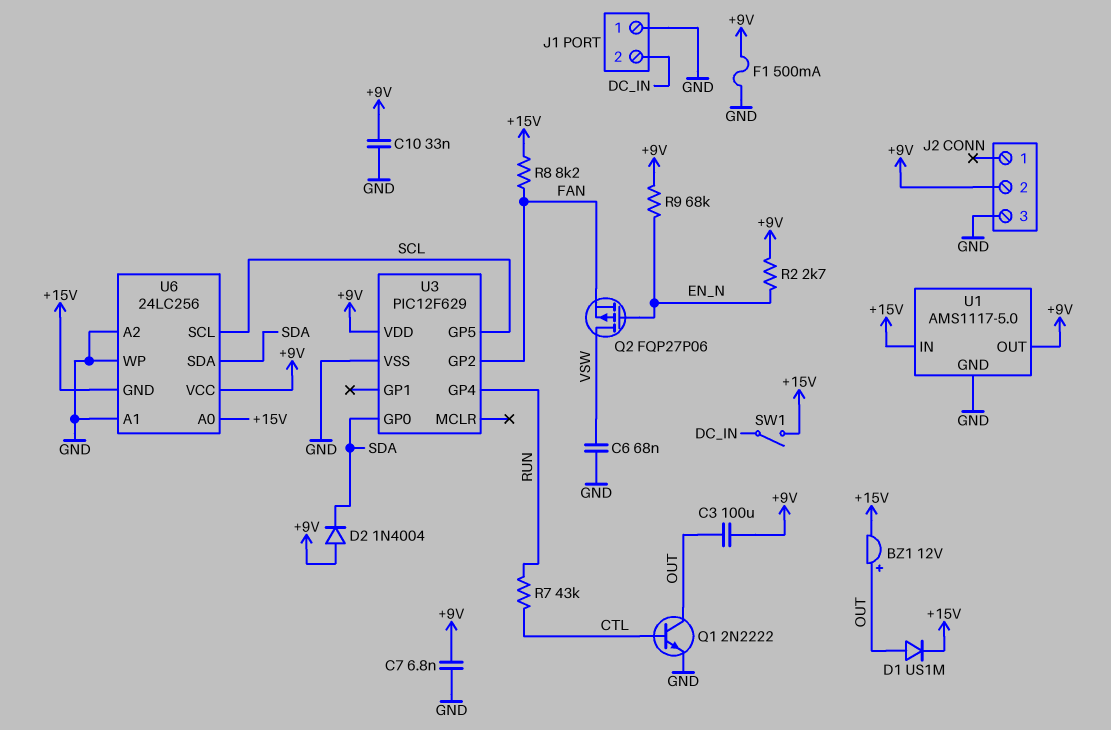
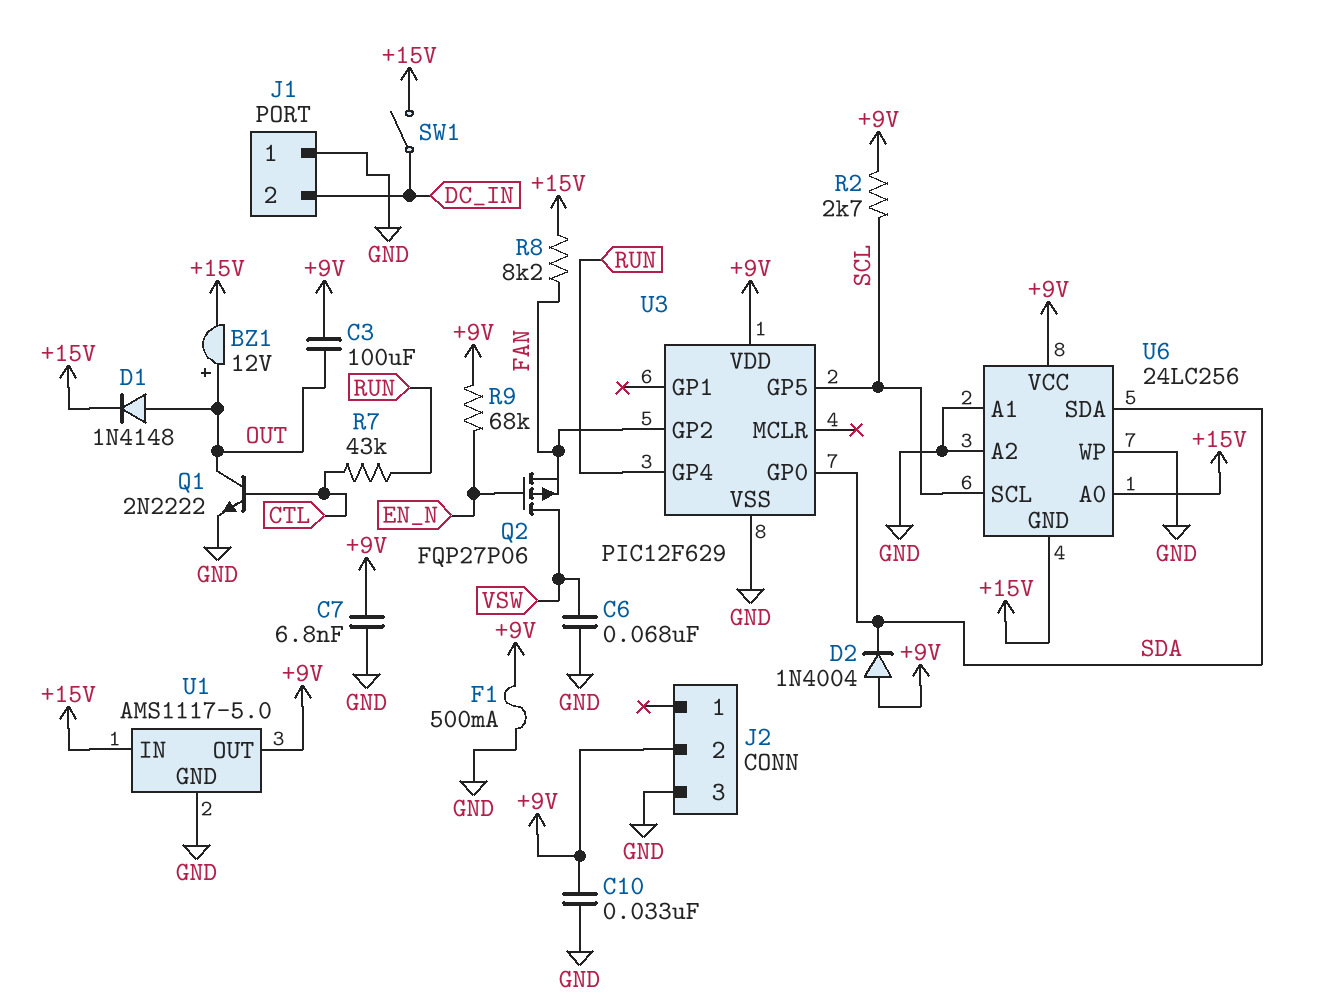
D1: diode US1M (A OUT, K +15V) -> diode 1N4148 (A OUT, K +15V)
R2: 2.7k (+9V, EN_N) -> 2.7k (+9V, SCL)

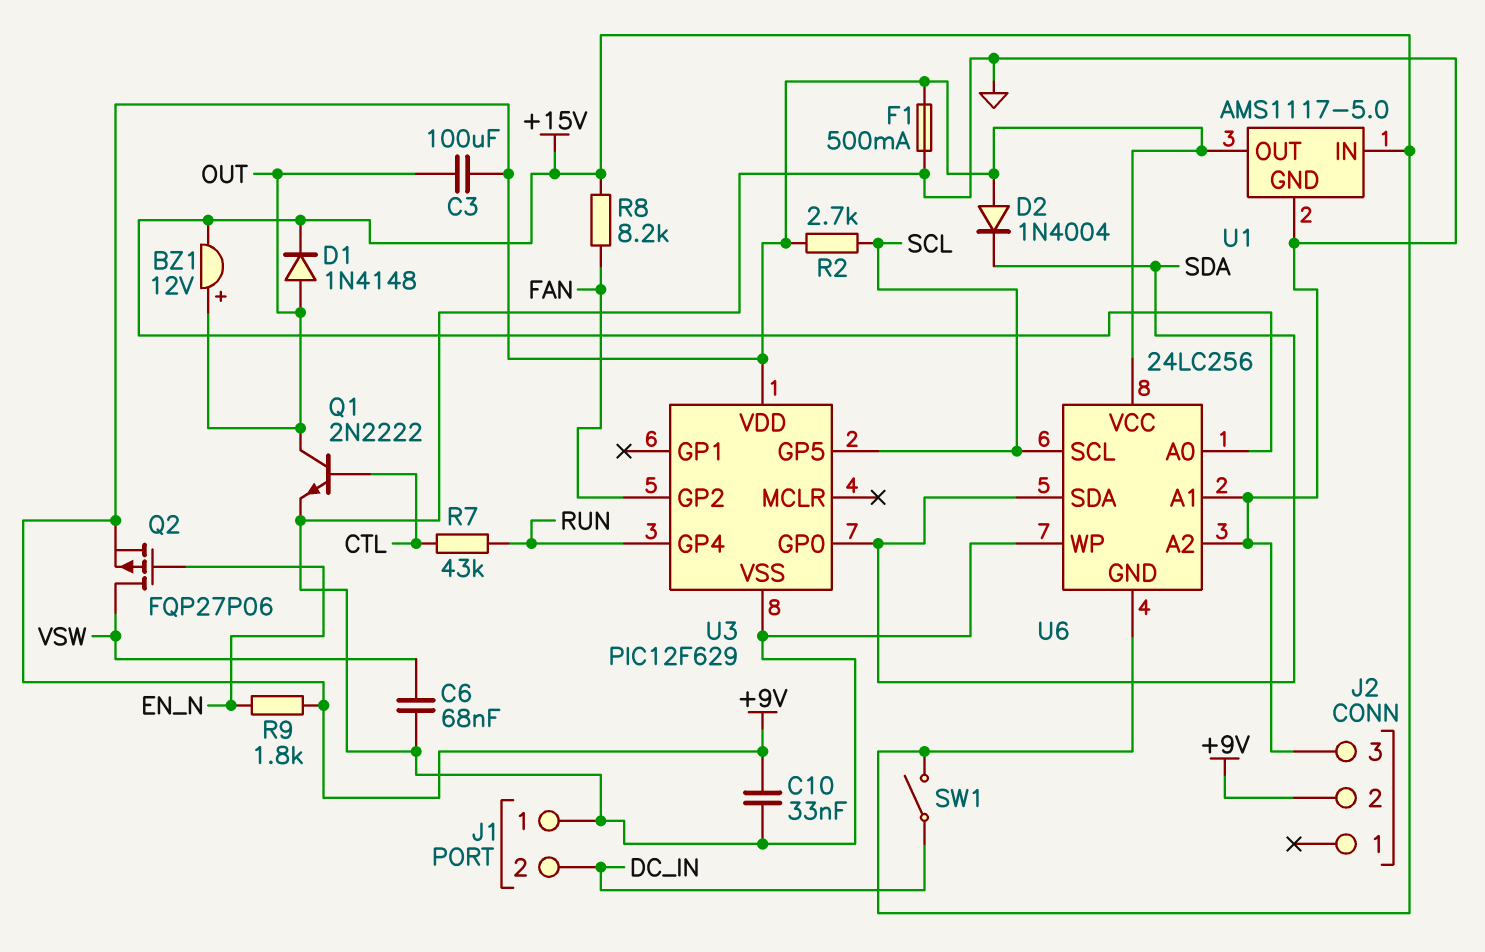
C7: 6.8nF (+9V, GND) -> none
Q2: PMOS FQP27P06 (G EN_N, D VSW, S FAN) -> PMOS FQP27P06 (G EN_N, D VSW, S +9V)
R9: 68k (+9V, EN_N) -> 1.8k (+9V, EN_N)

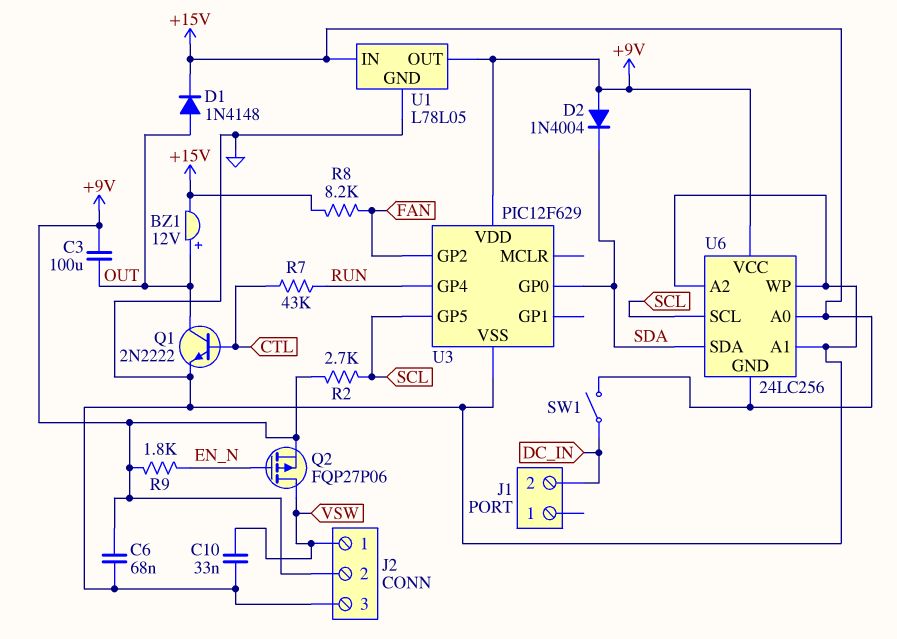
C6: 68nF (GND, VSW) -> 68nF (+9V, GND)
C10: 33nF (+9V, GND) -> 33nF (GND, VSW)
F1: 500mA (+9V, GND) -> none
J1 pin 1: GND -> none
J2 pin 1: none -> VSW
U1: AMS1117-5.0 -> L78L05

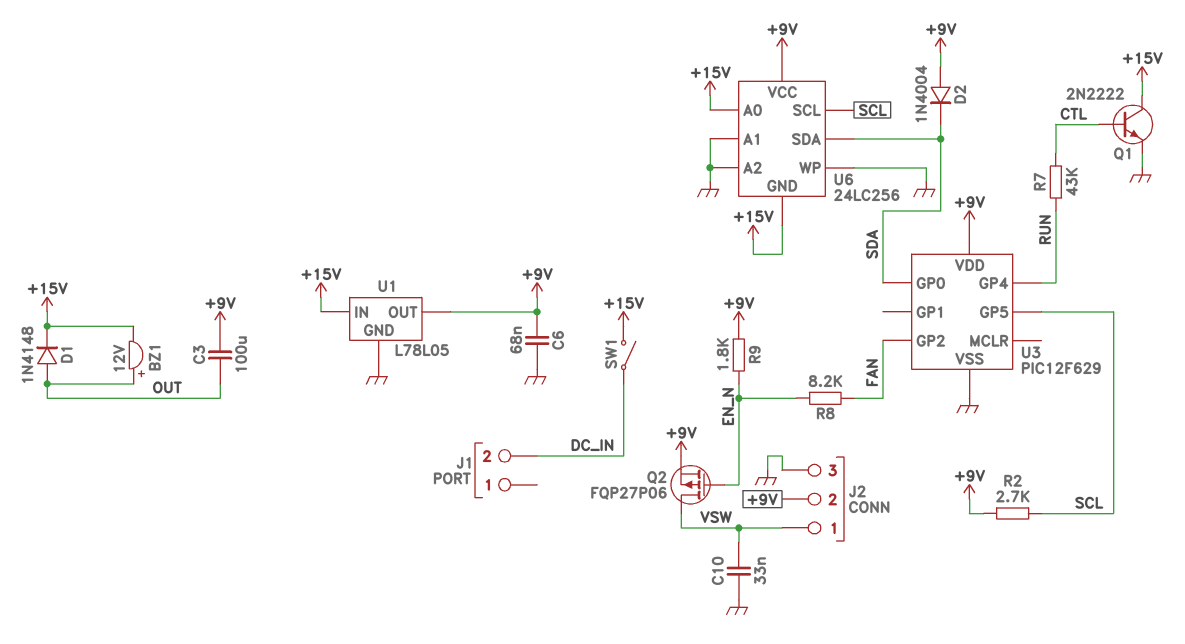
Q1: NPN 2N2222 (B CTL, C OUT, E GND) -> NPN 2N2222 (B CTL, C +15V, E GND)
R8: 8.2k (+15V, FAN) -> 8.2k (EN_N, FAN)

